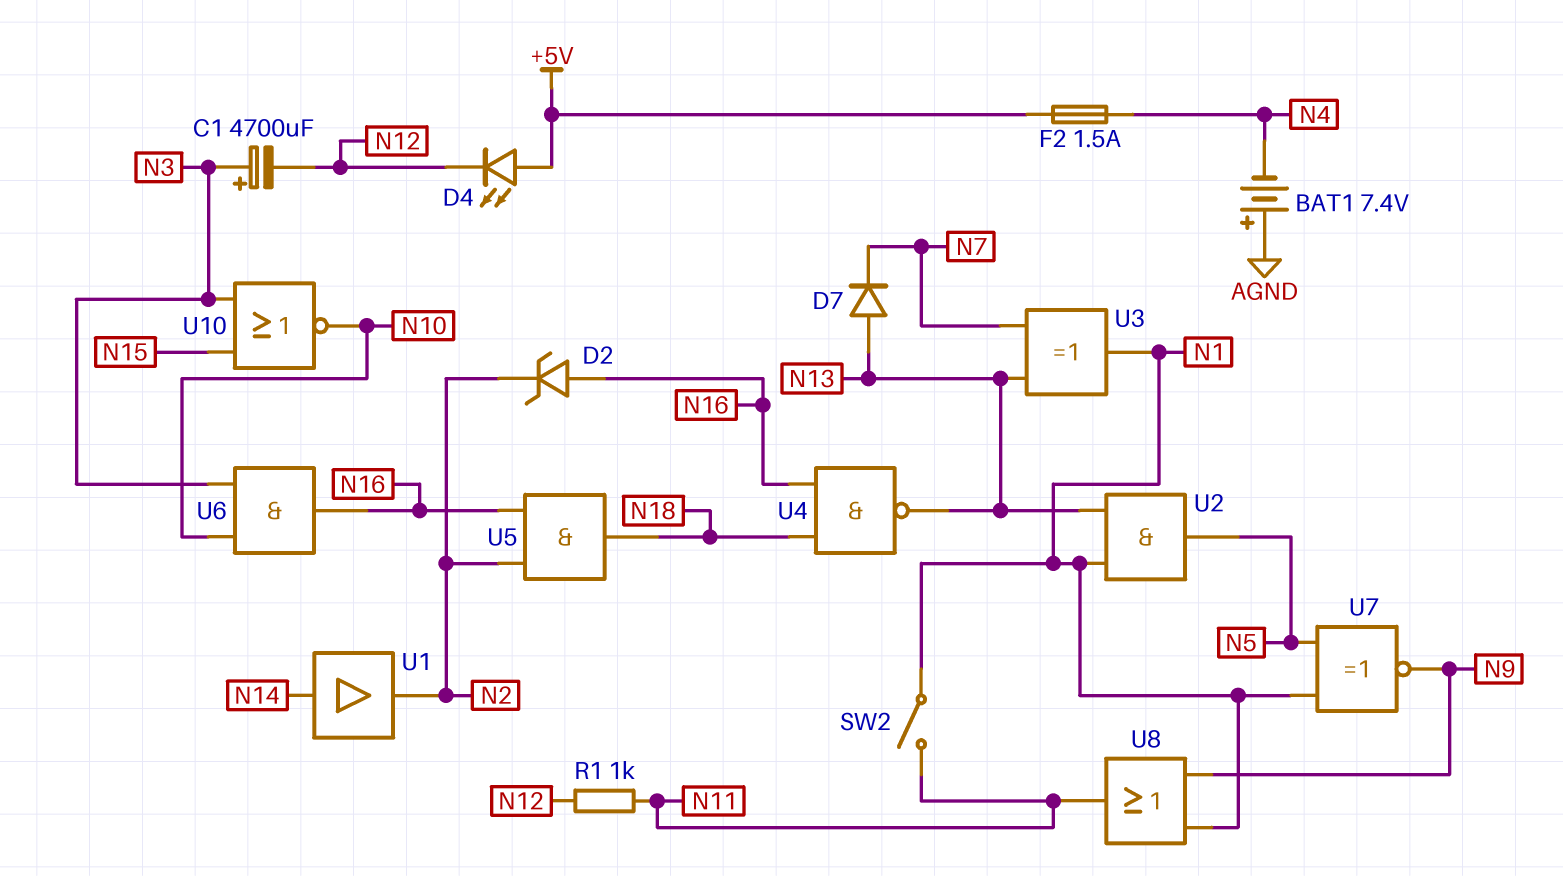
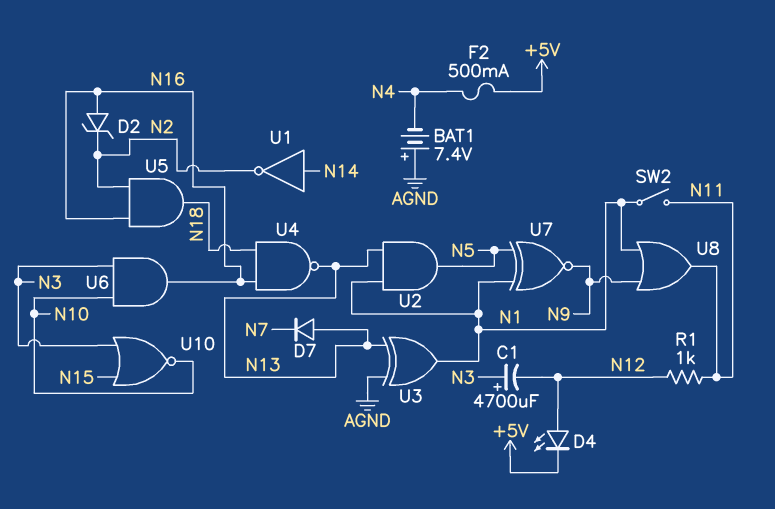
D4: LED (A +5V, K N12) -> LED (A N12, K +5V)
F2: 1.5A (+5V, N4) -> 500mA (+5V, N4)
U1: buffer (in N14, out N2) -> NOT (in N14, out N2)
U3: XOR (in N7, in N13, out N1) -> XOR (in AGND, in N13, out N1)

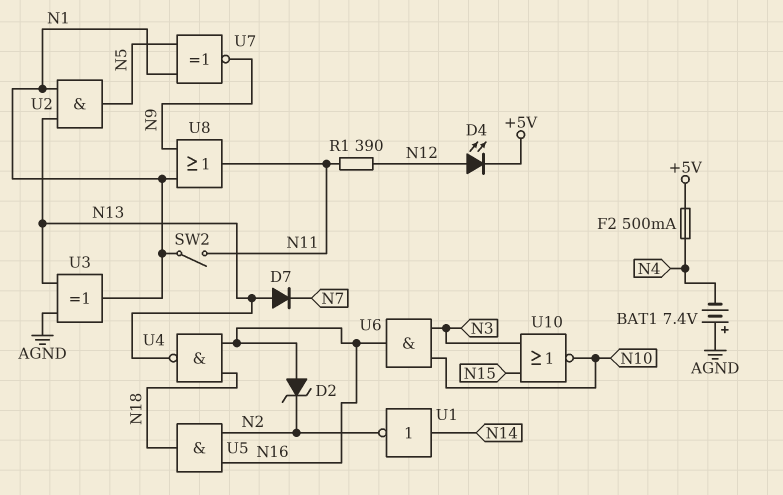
C1: 4700uF (plus N3, minus N12) -> none
R1: 1k (N11, N12) -> 390 (N11, N12)

